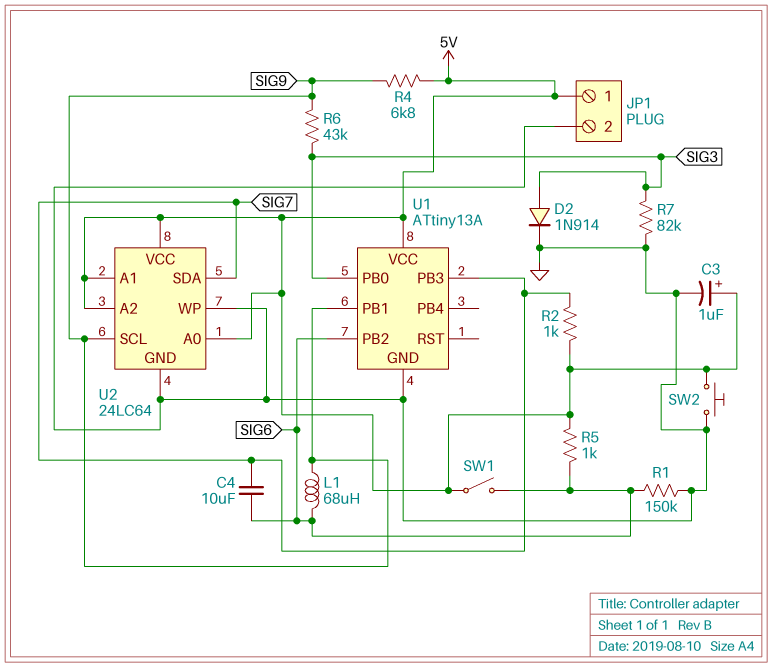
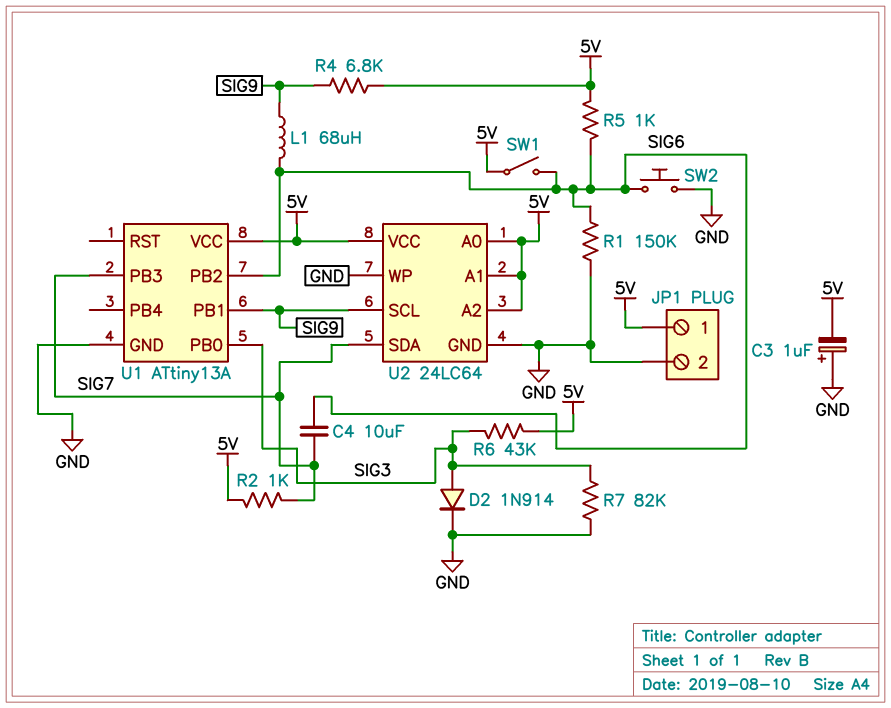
C3: 1uF (plus 5V, minus GND) -> 1uF (plus GND, minus 5V)
R6: 43k (SIG3, SIG9) -> 43k (5V, SIG3)
SW2: button (5V, GND) -> button (GND, SIG6)

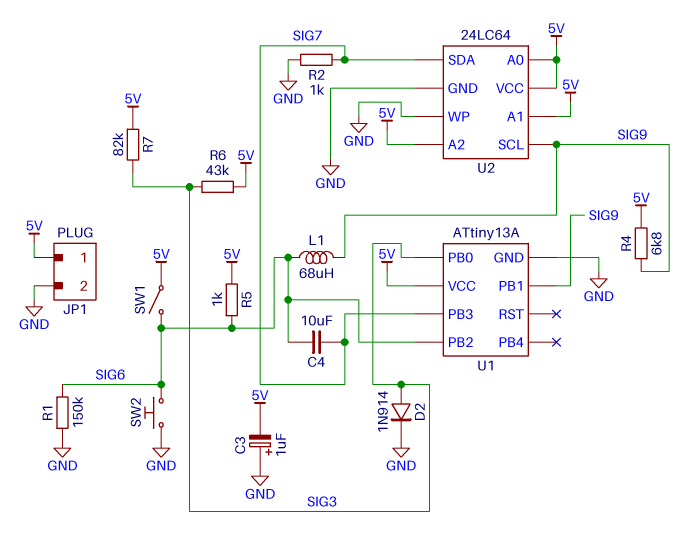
R2: 1k (5V, SIG7) -> 1k (GND, SIG7)
R7: 82k (GND, SIG3) -> 82k (5V, SIG3)

